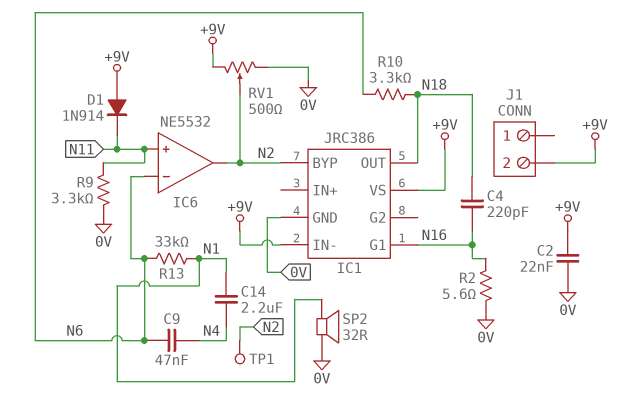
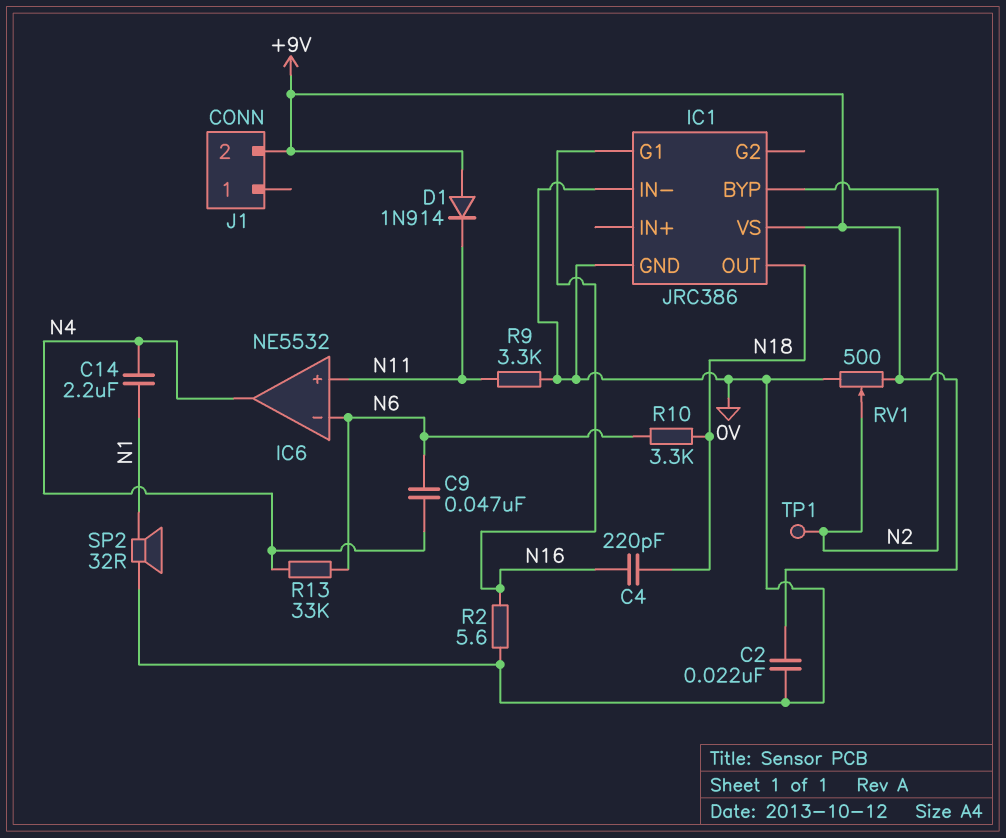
IC1 pin IN-: +9V -> 0V
IC6 pin out: N2 -> N4
R13: 33k (N1, N6) -> 33k (N4, N6)

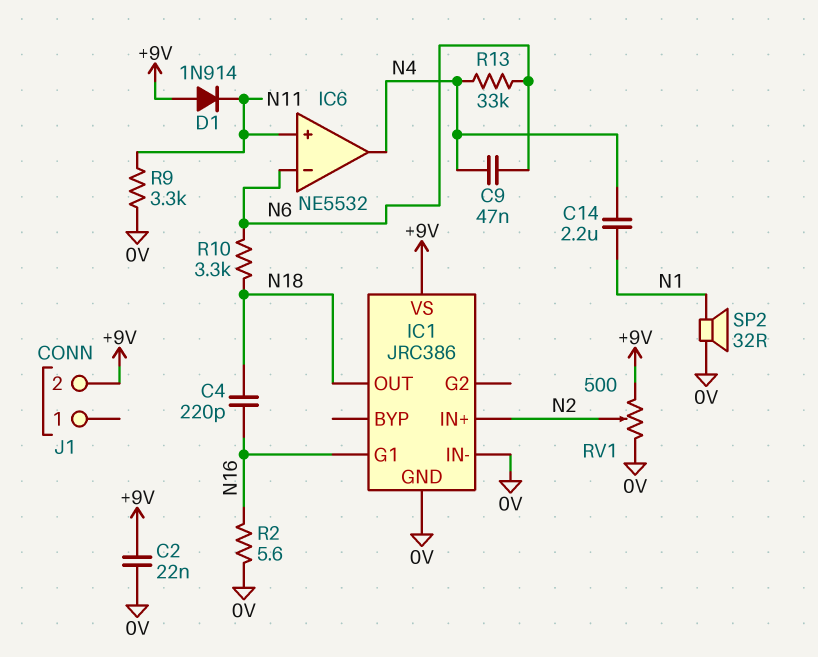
IC1 pin BYP: N2 -> none
IC1 pin IN+: none -> N2
TP1: test point (N2) -> none

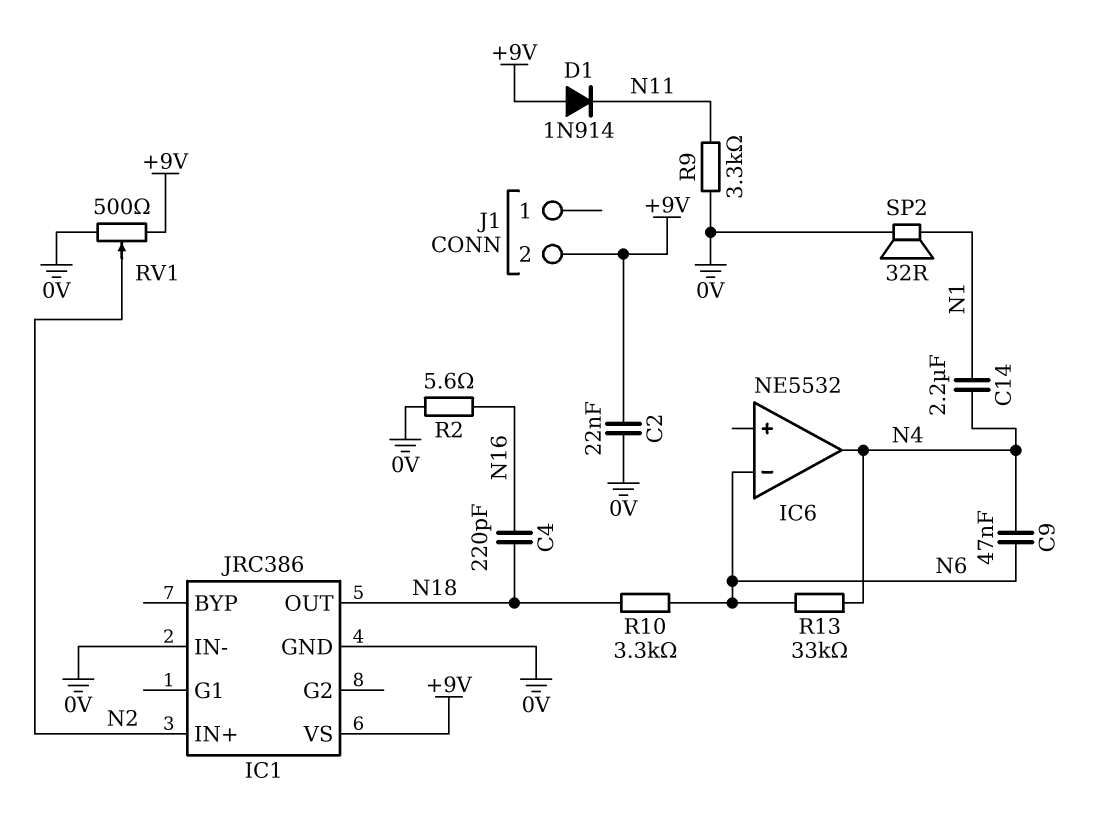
IC1 pin G1: N16 -> none
IC6 pin in+: N11 -> none

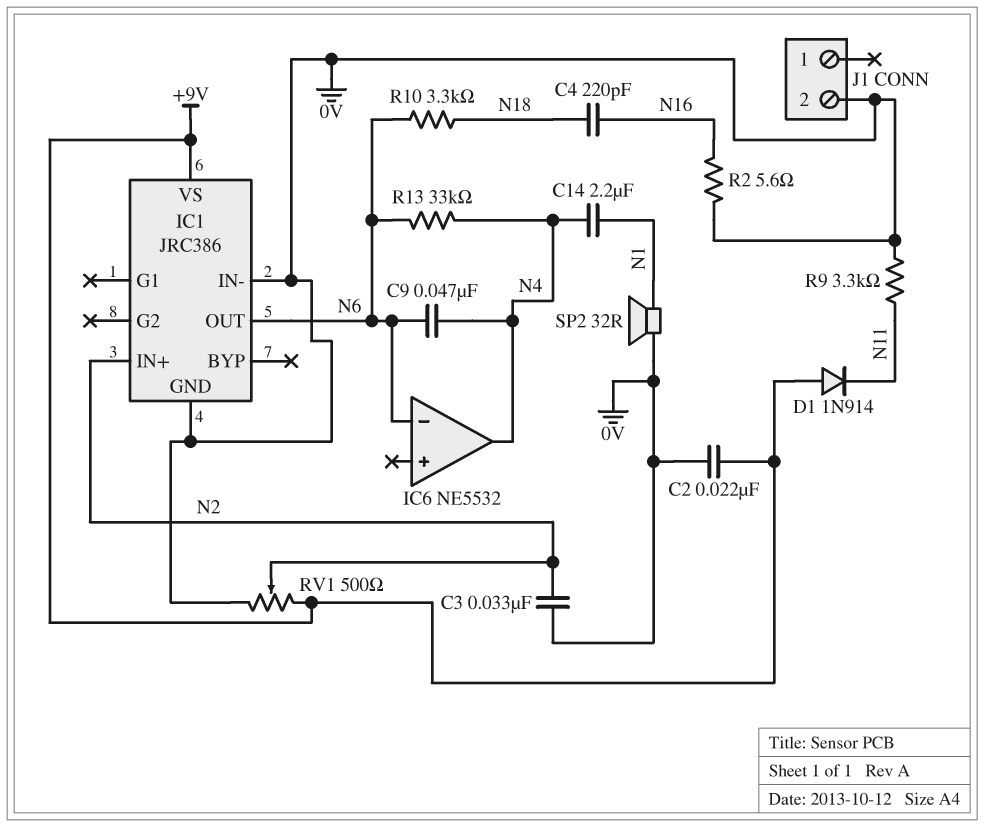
C3: none -> 33nF (0V, N2)
IC1 pin OUT: N18 -> N6
J1 pin 2: +9V -> 0V

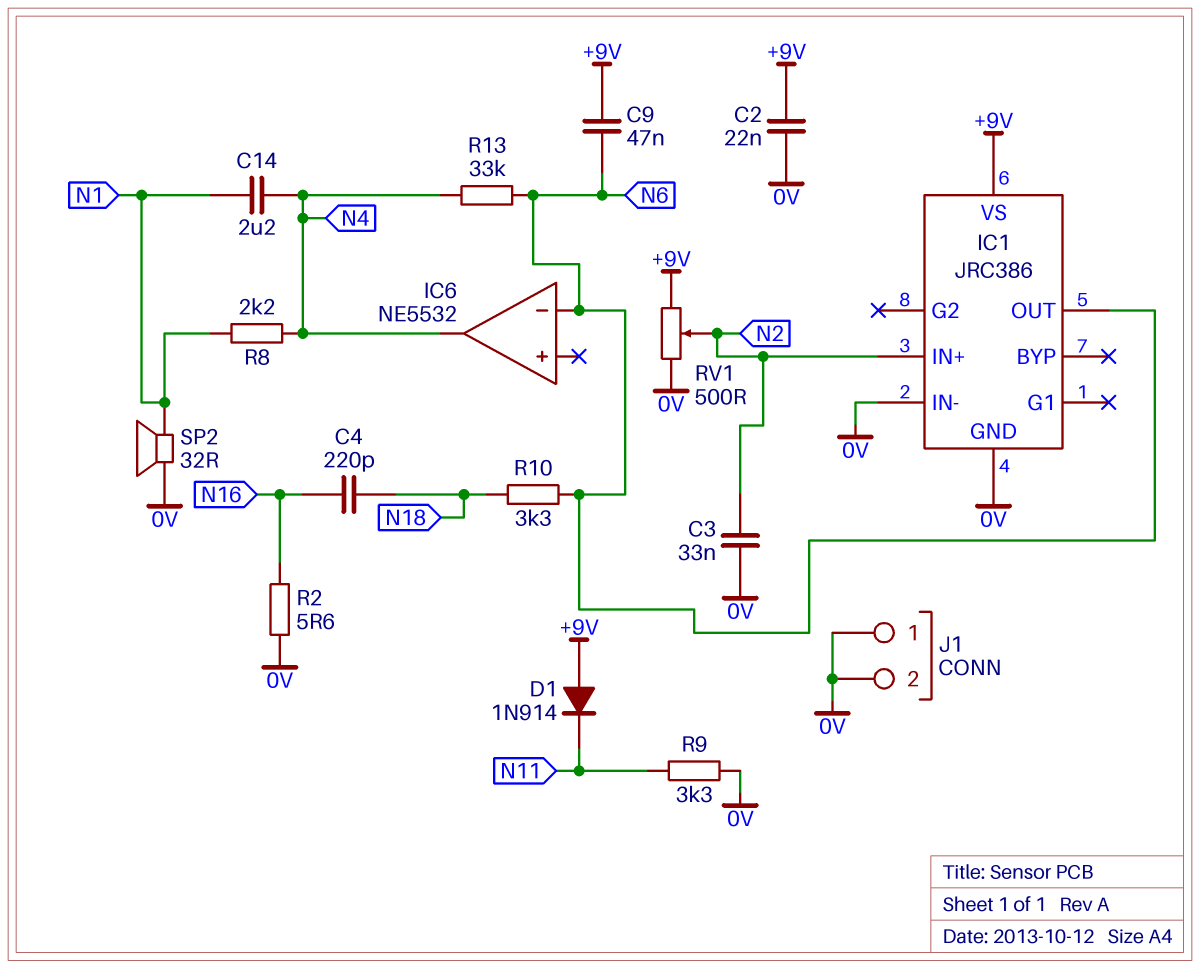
C9: 47nF (N4, N6) -> 47nF (+9V, N6)
J1 pin 1: none -> 0V
R8: none -> 2.2k (N1, N4)

